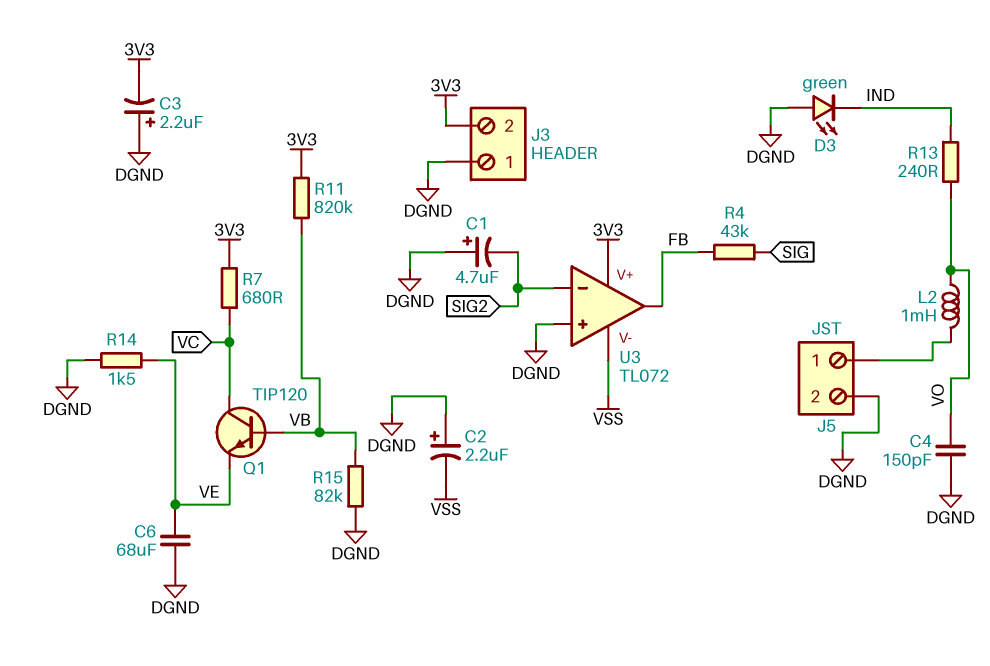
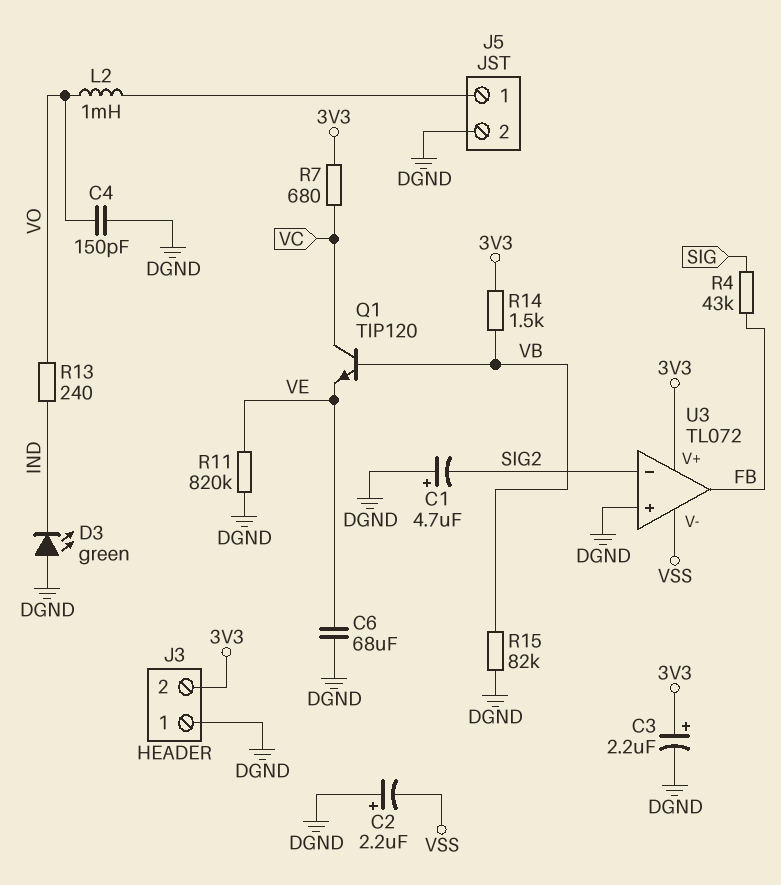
C3: 2.2uF (plus DGND, minus 3V3) -> 2.2uF (plus 3V3, minus DGND)
R11: 820k (3V3, VB) -> 820k (DGND, VE)
R14: 1.5k (DGND, VE) -> 1.5k (3V3, VB)

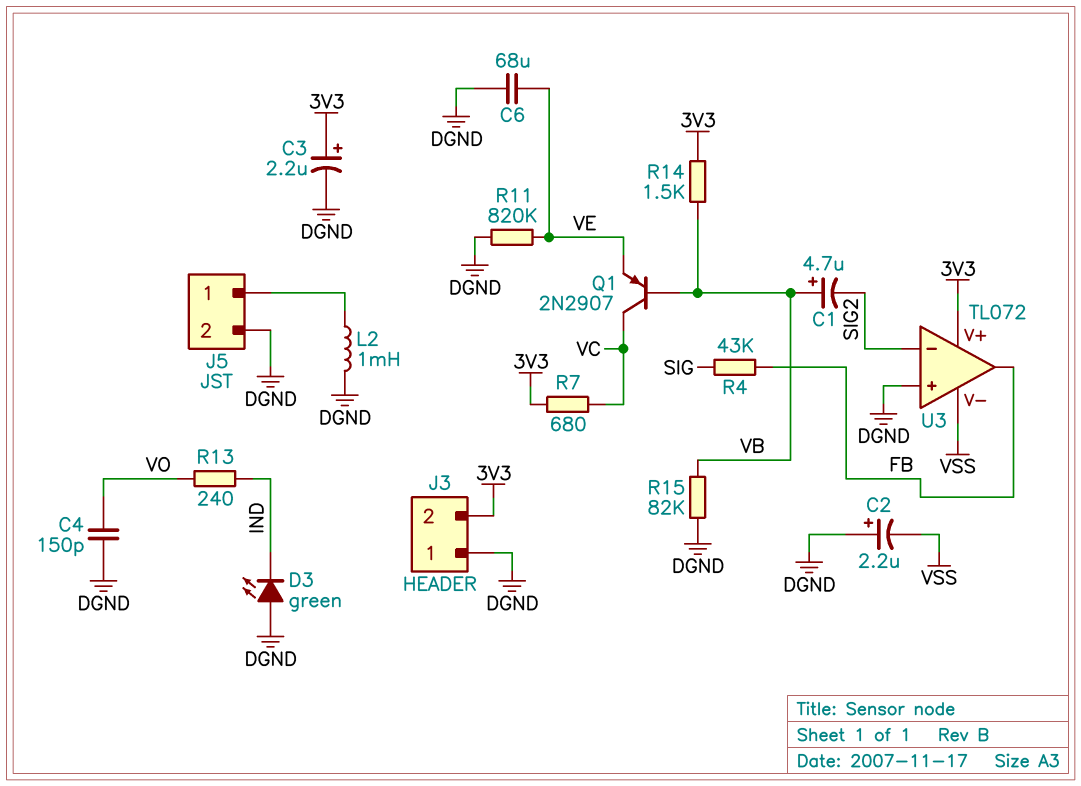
C1: 4.7uF (plus DGND, minus SIG2) -> 4.7uF (plus VB, minus SIG2)
L2: 1mH (J5/1, VO) -> 1mH (DGND, J5/1)
Q1: NPN TIP120 (B VB, C VC, E VE) -> PNP 2N2907 (B VB, C VC, E VE)

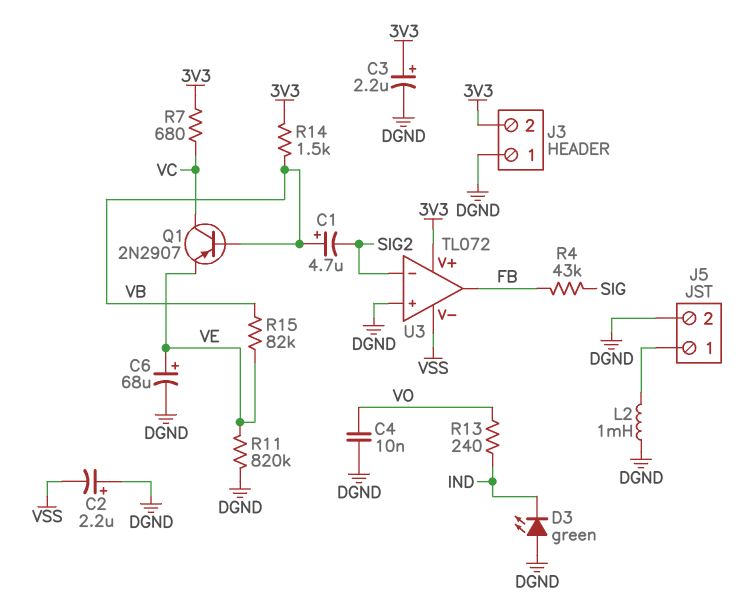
C4: 150pF (DGND, VO) -> 10nF (DGND, VO)
C6: 68uF (DGND, VE) -> 68uF (plus VE, minus DGND)
R15: 82k (DGND, VB) -> 82k (VB, VE)

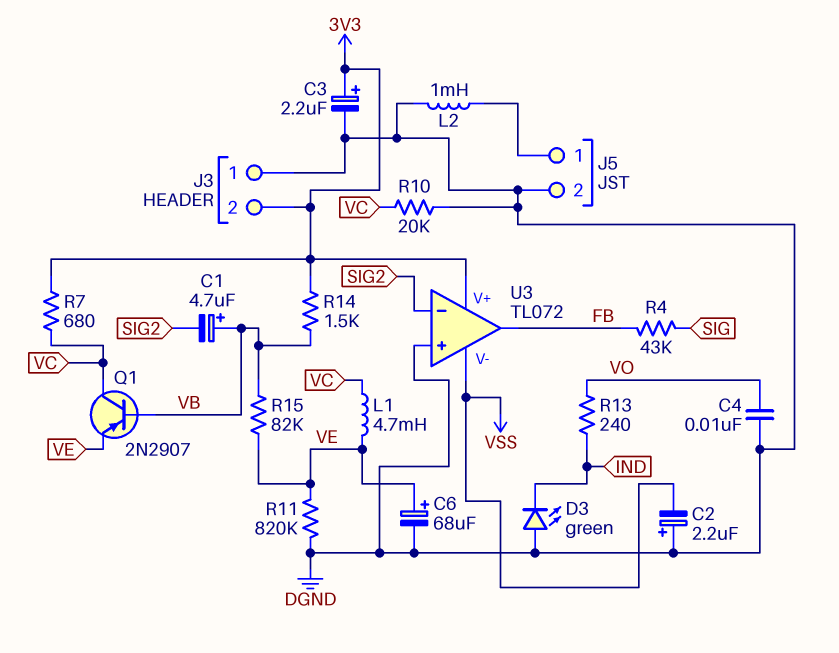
L1: none -> 4.7mH (VC, VE)
R10: none -> 20k (DGND, VC)

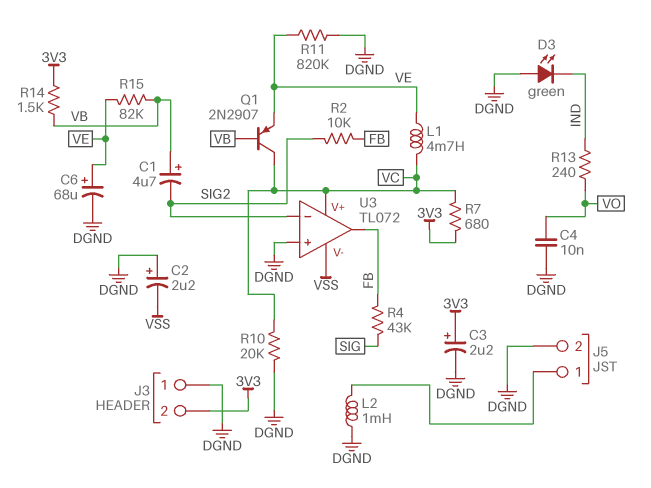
R2: none -> 10k (FB, SIG2)
U3 pin V+: 3V3 -> VC

